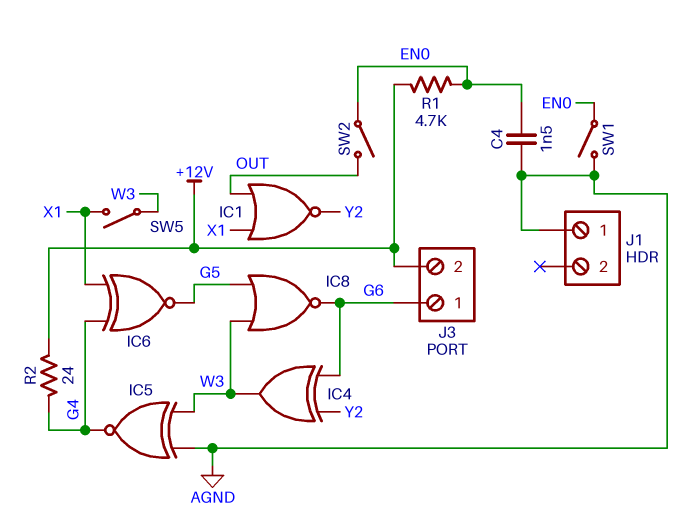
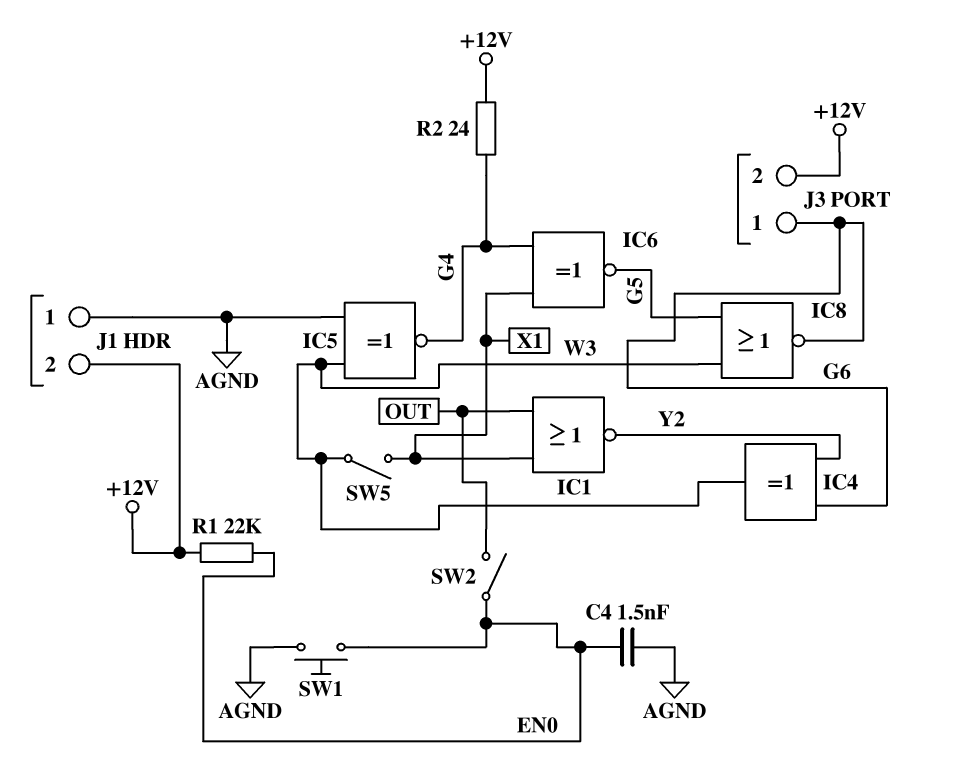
J1 pin 2: none -> +12V
R1: 4.7k (+12V, EN0) -> 22k (+12V, EN0)
SW1: switch (AGND, EN0) -> button (AGND, EN0)

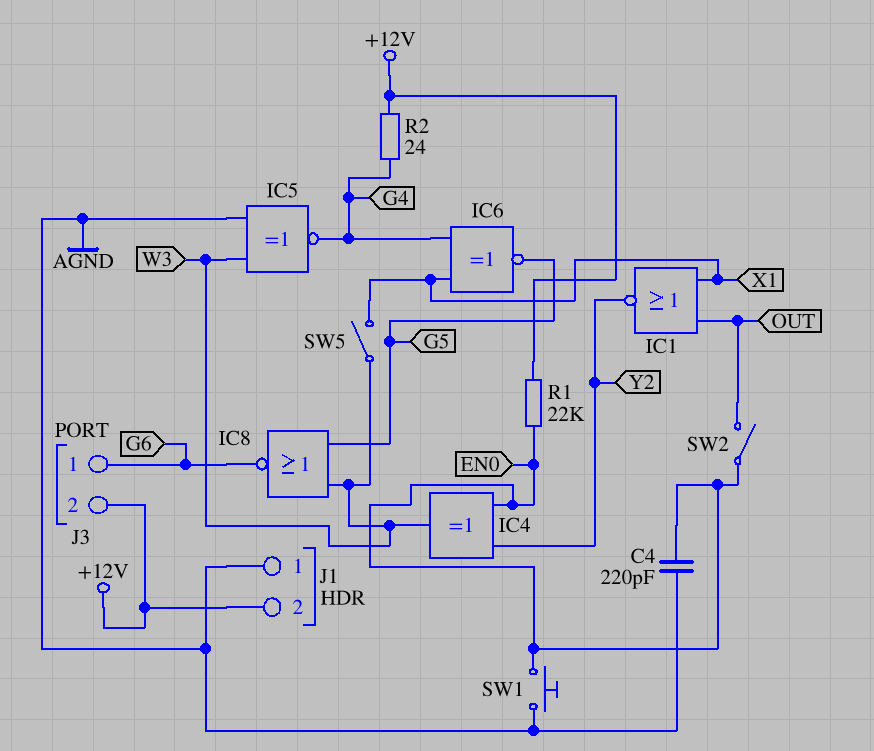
C4: 1.5nF (AGND, EN0) -> 220pF (AGND, EN0)
IC4: XOR (in G6, in Y2, out W3) -> XOR (in EN0, in Y2, out W3)

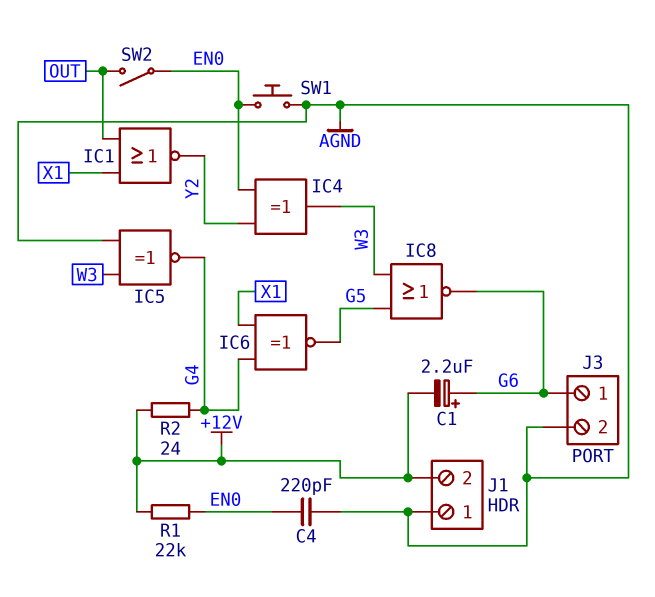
C1: none -> 2.2uF (plus G6, minus +12V)
J3 pin 2: +12V -> AGND
SW5: switch (W3, X1) -> none

